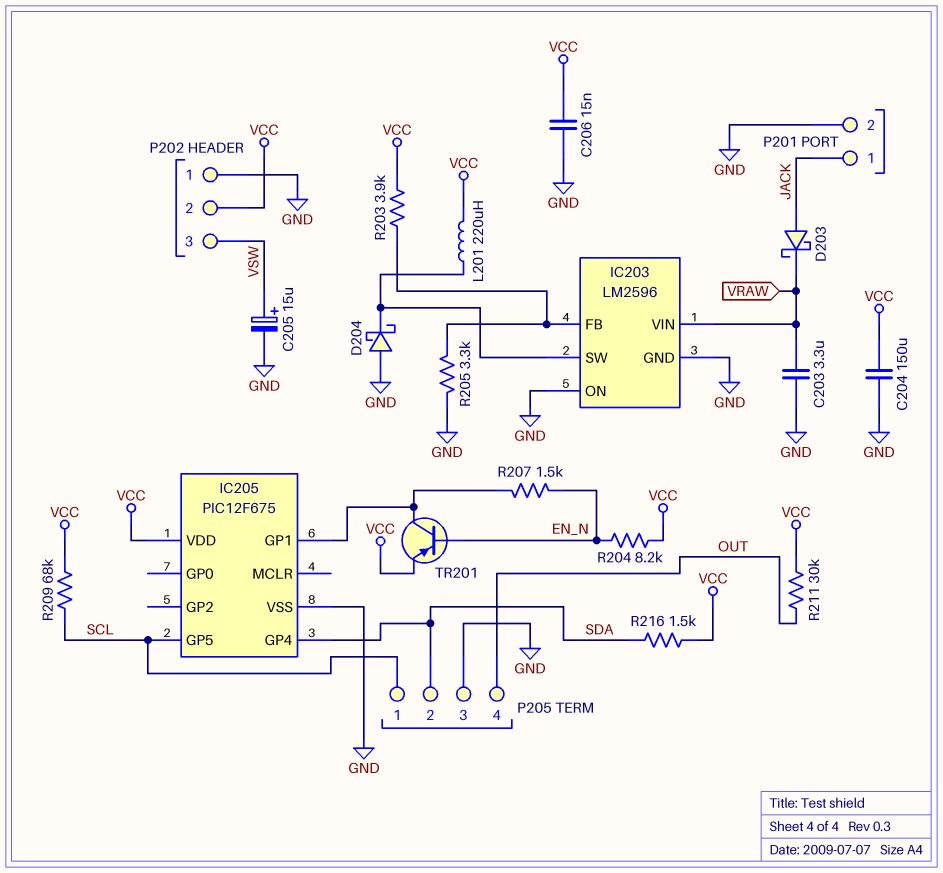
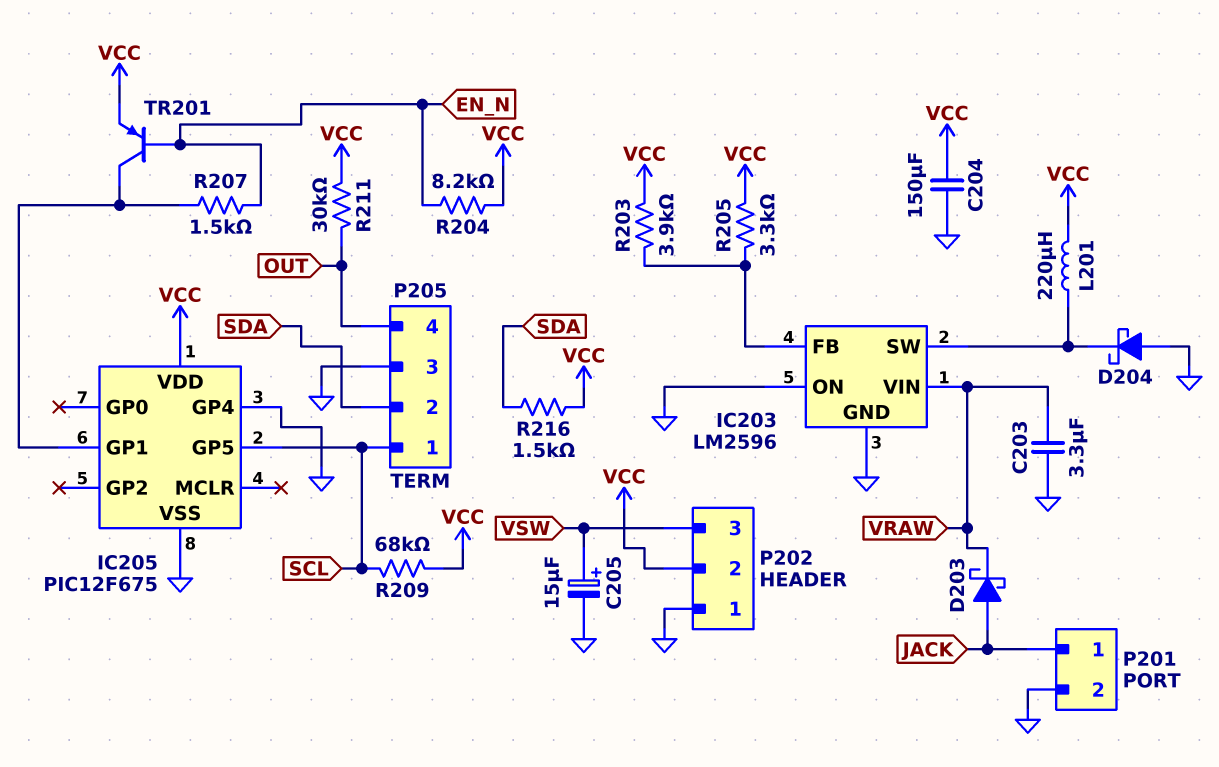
C206: 15nF (GND, VCC) -> none
IC205 pin GP4: SDA -> GND
R205: 3.3k (GND, IC203/FB) -> 3.3k (IC203/FB, VCC)

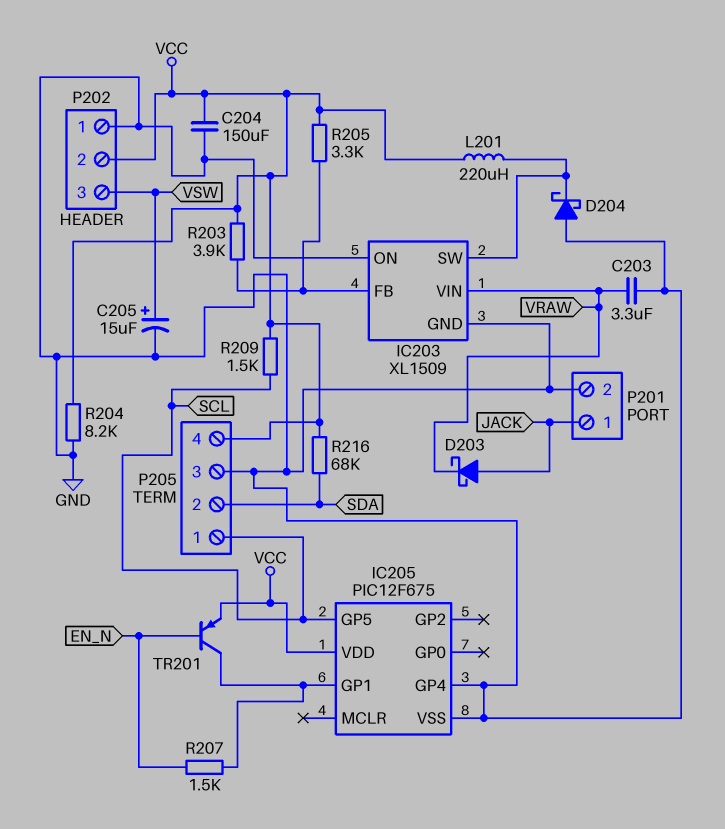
IC203: LM2596 -> XL1509
P205 pin 4: OUT -> VCC
R204: 8.2k (EN_N, VCC) -> 8.2k (GND, VCC)
R209: 68k (SCL, VCC) -> 1.5k (SCL, VCC)
R211: 30k (OUT, VCC) -> none
R216: 1.5k (SDA, VCC) -> 68k (SDA, VCC)

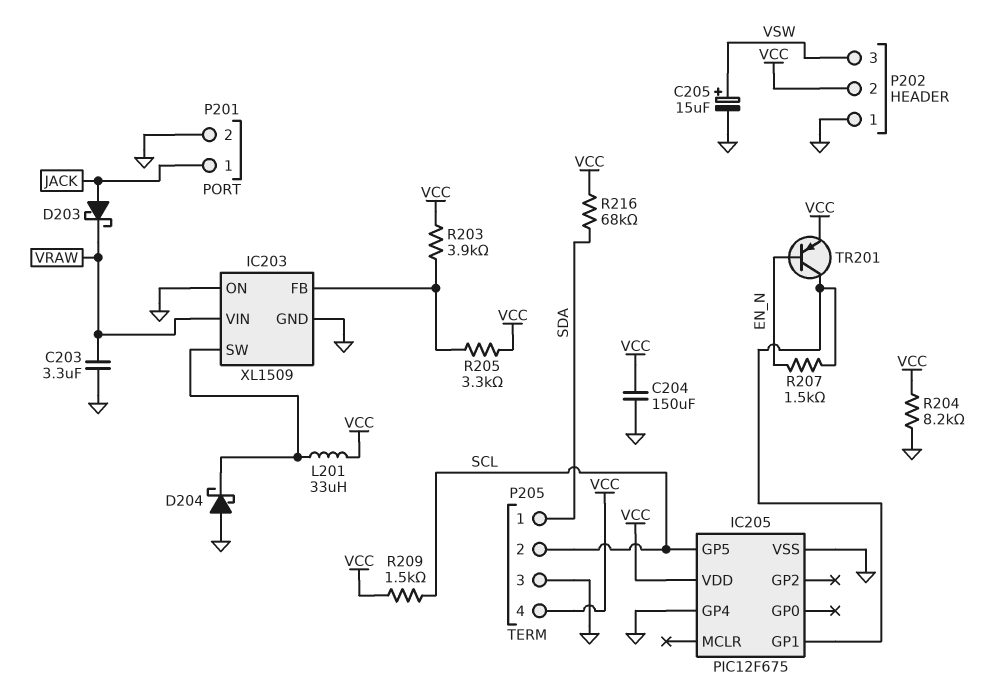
L201: 220uH (IC203/SW, VCC) -> 33uH (IC203/SW, VCC)
P205 pin 1: SCL -> SDA
P205 pin 2: SDA -> SCL

